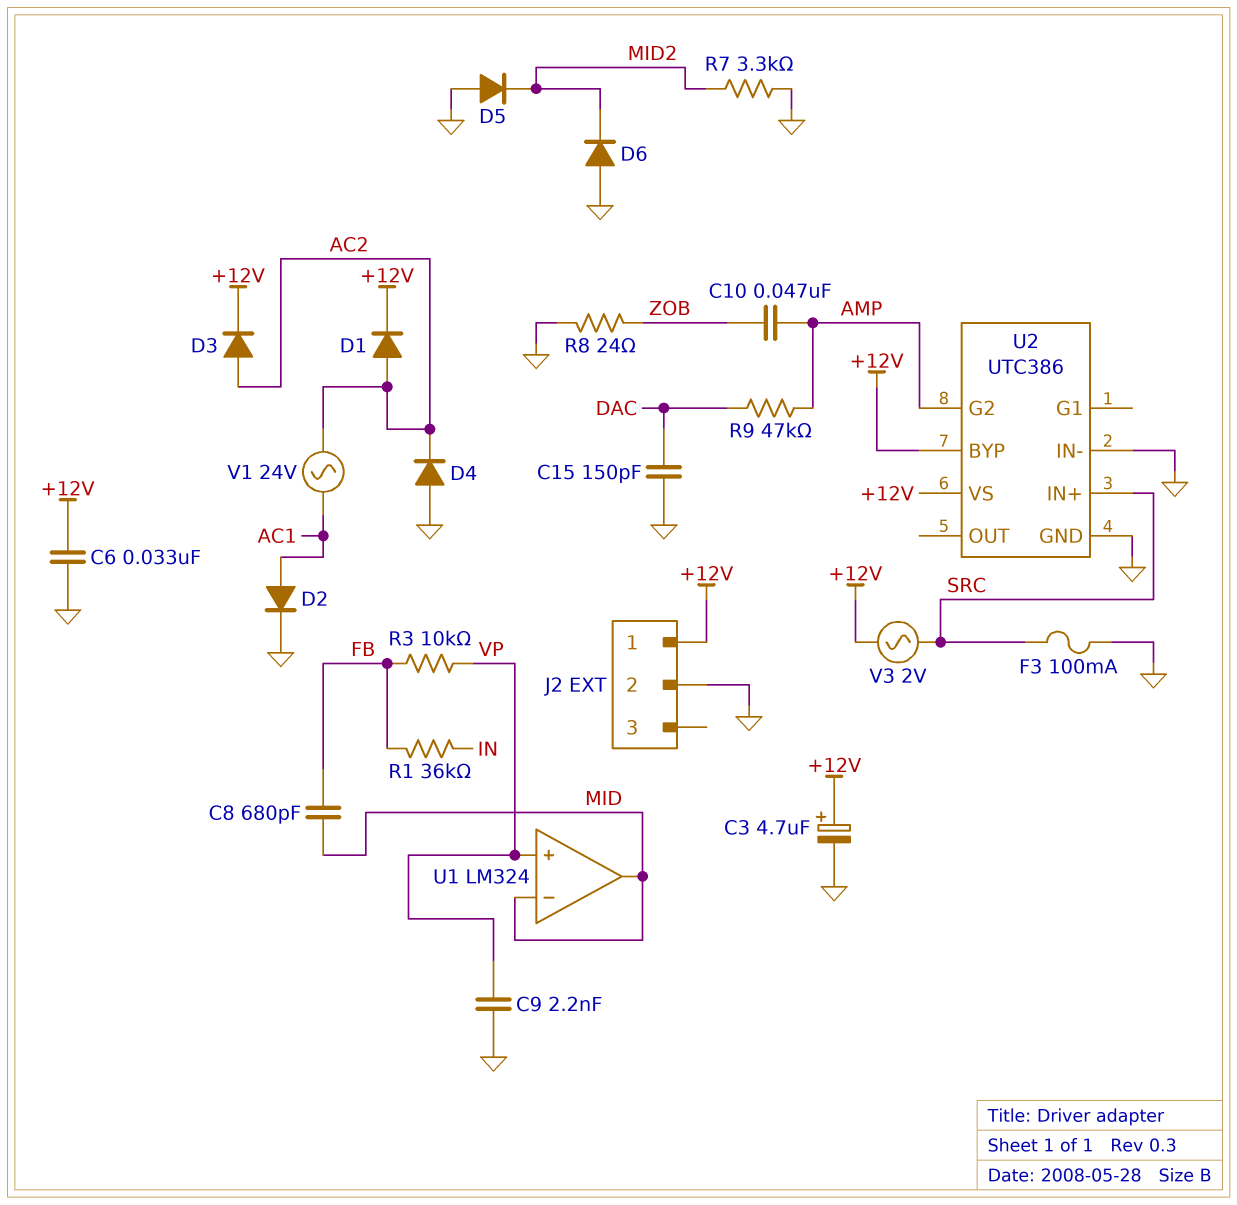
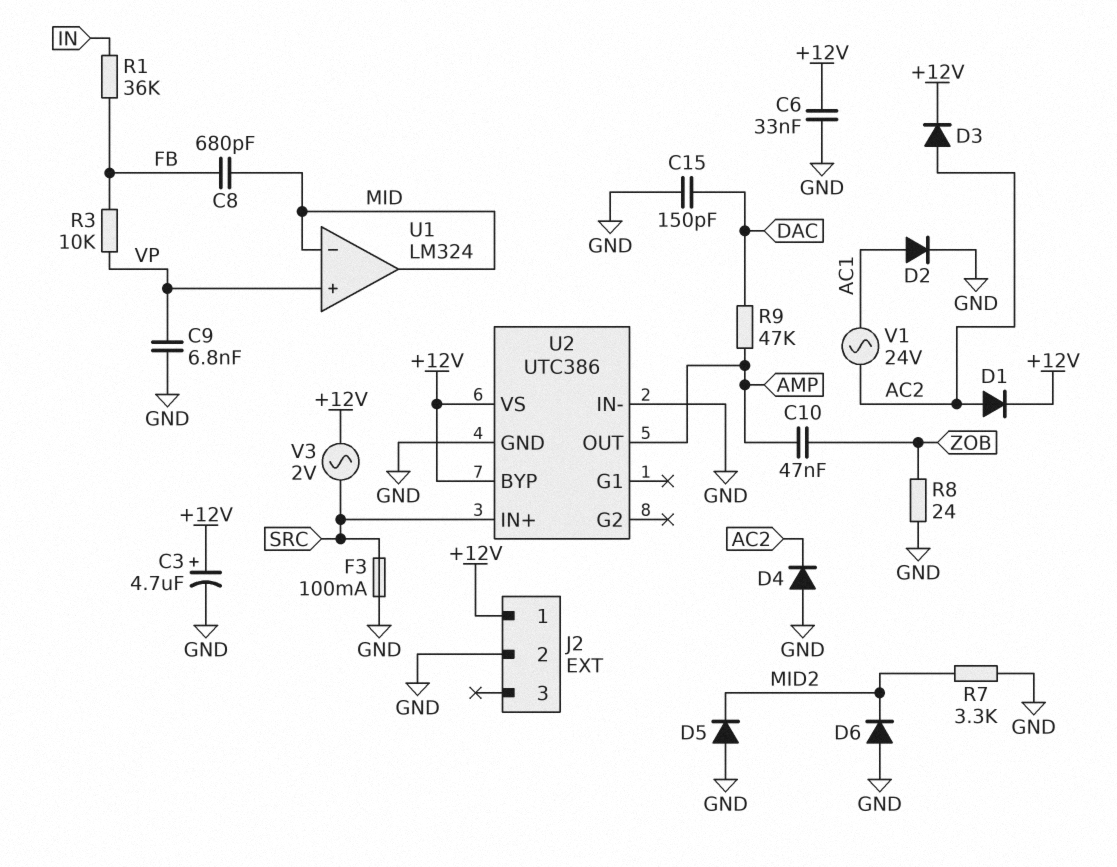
C9: 2.2nF (GND, VP) -> 6.8nF (GND, VP)
U2 pin G2: AMP -> none
U2 pin OUT: none -> AMP

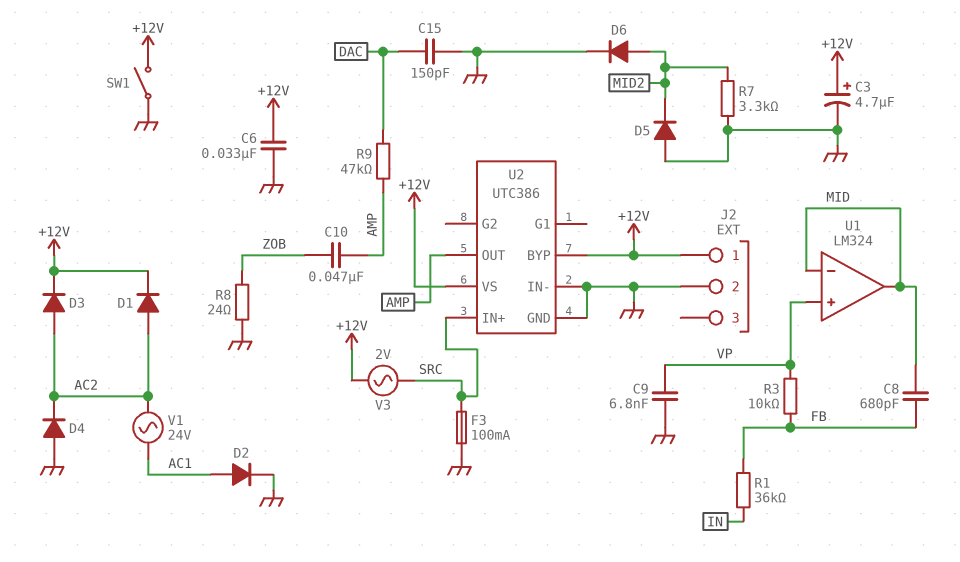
D6: diode (A GND, K MID2) -> diode (A MID2, K GND)
SW1: none -> switch (+12V, GND)

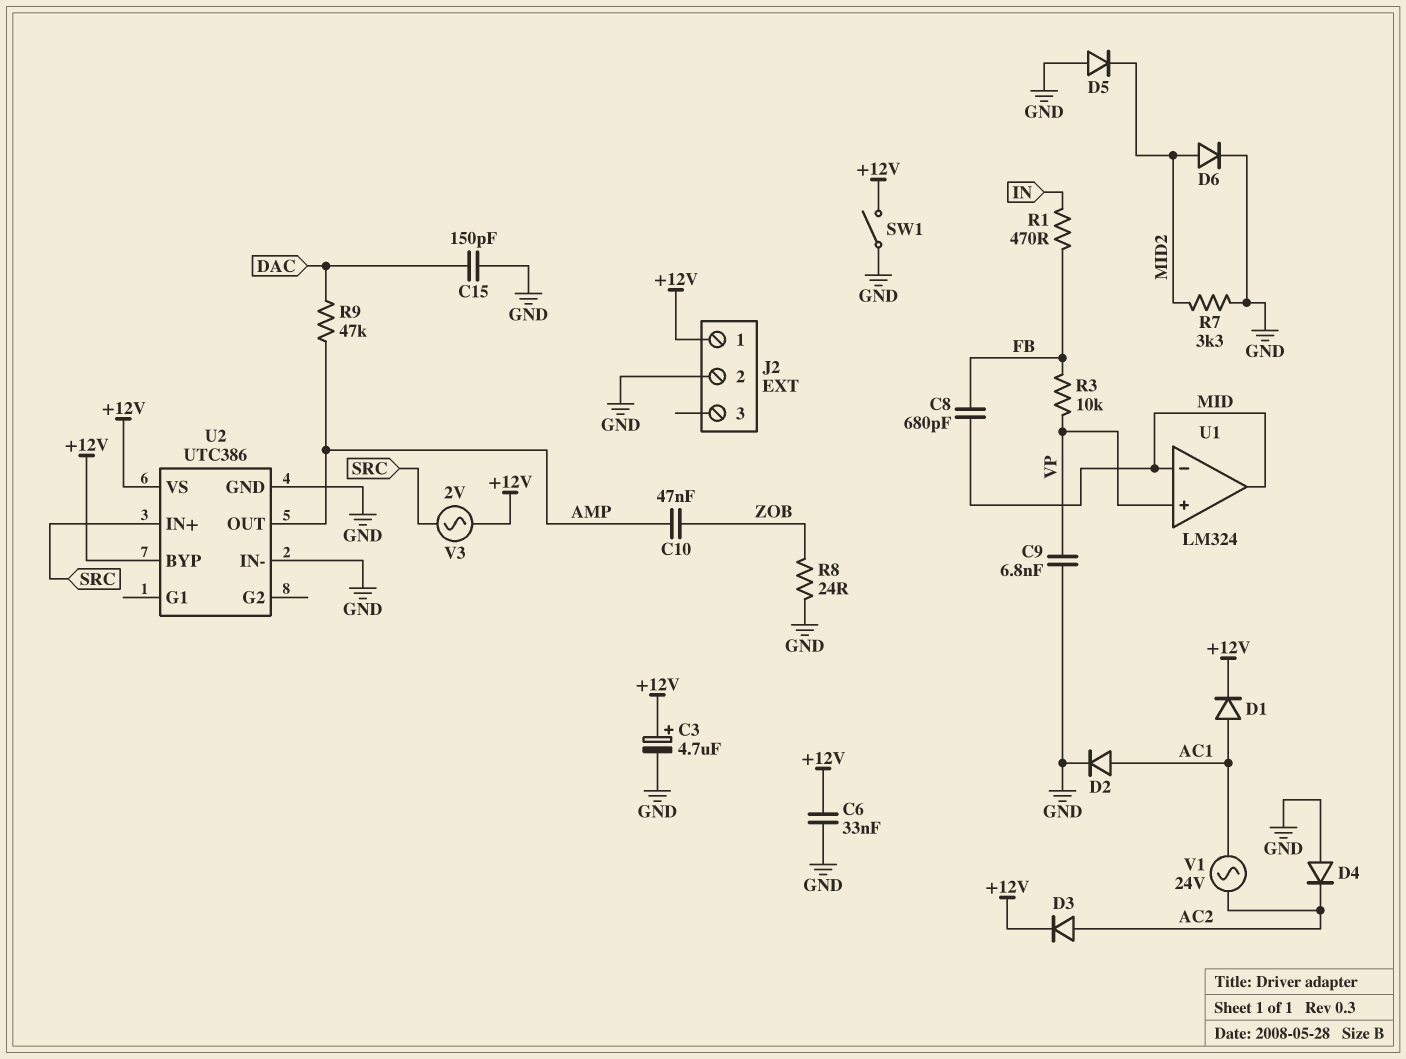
D1: diode (A AC2, K +12V) -> diode (A AC1, K +12V)
F3: 100mA (GND, SRC) -> none
R1: 36k (FB, IN) -> 470 (FB, IN)

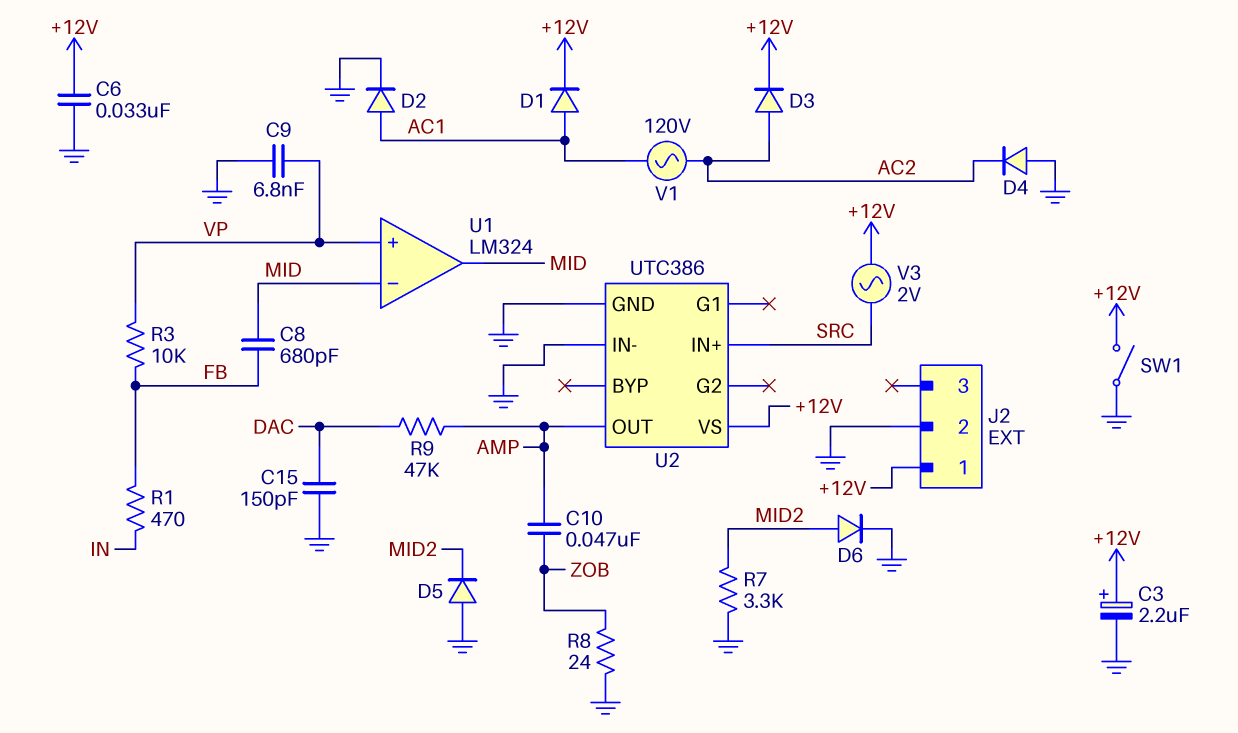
C3: 4.7uF (plus +12V, minus GND) -> 2.2uF (plus +12V, minus GND)
U2 pin BYP: +12V -> none
V1: AC 24V (AC1, AC2) -> AC 120V (AC1, AC2)

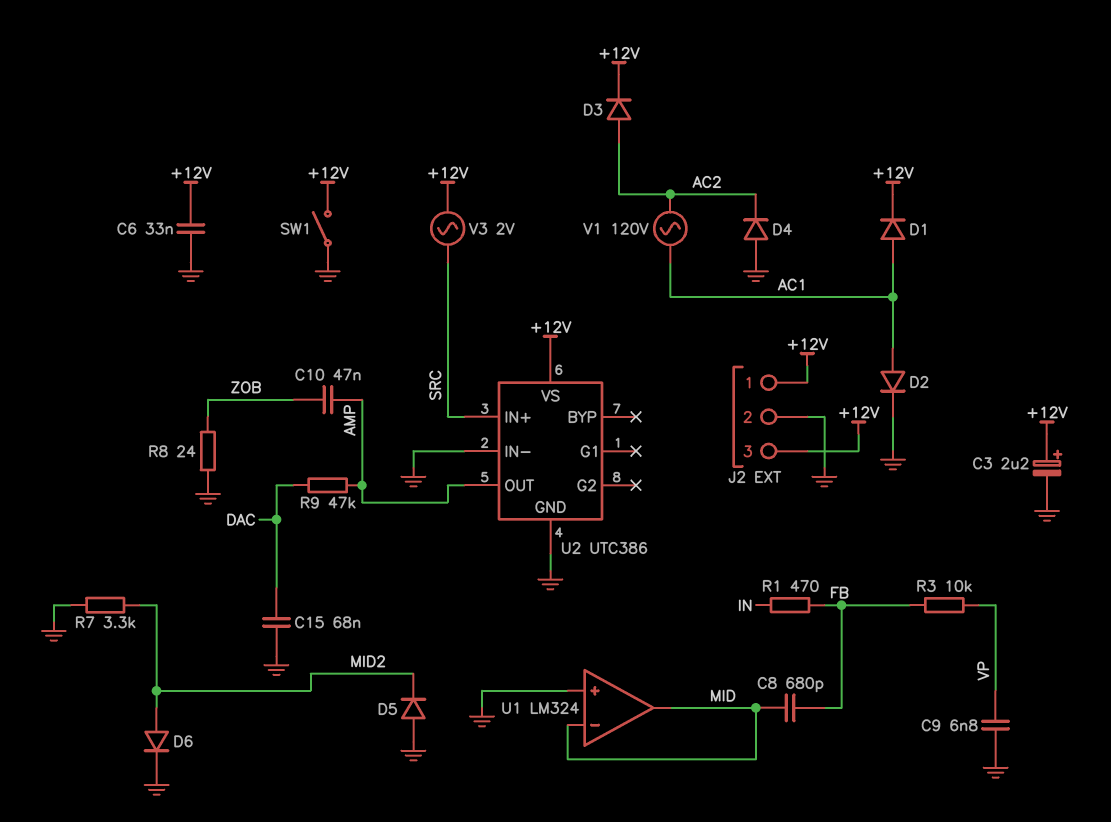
C15: 150pF (DAC, GND) -> 68nF (DAC, GND)
J2 pin 3: none -> +12V
U1 pin in+: VP -> GND

